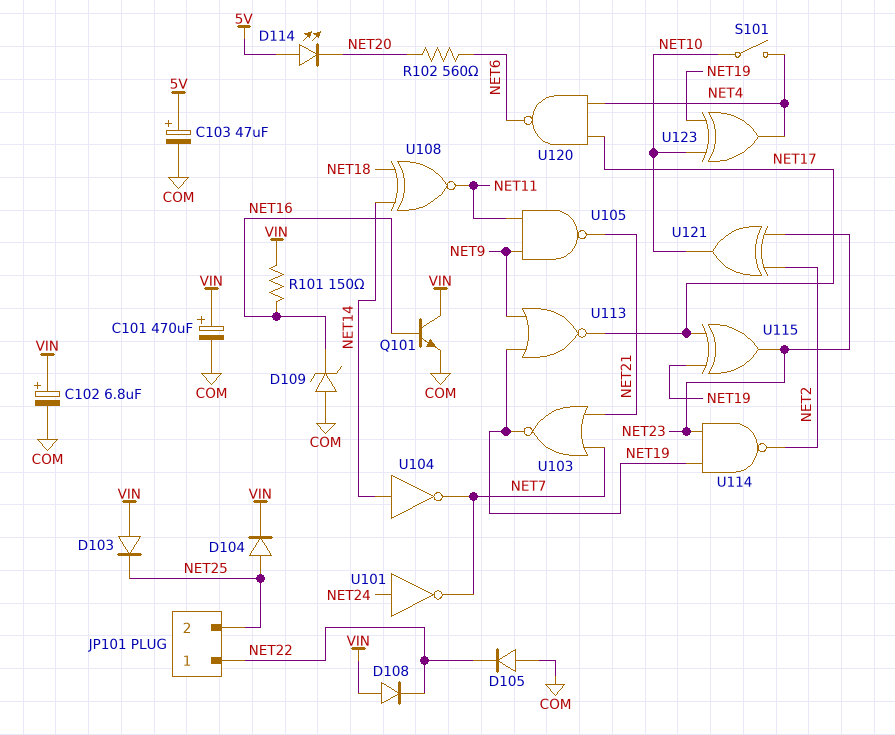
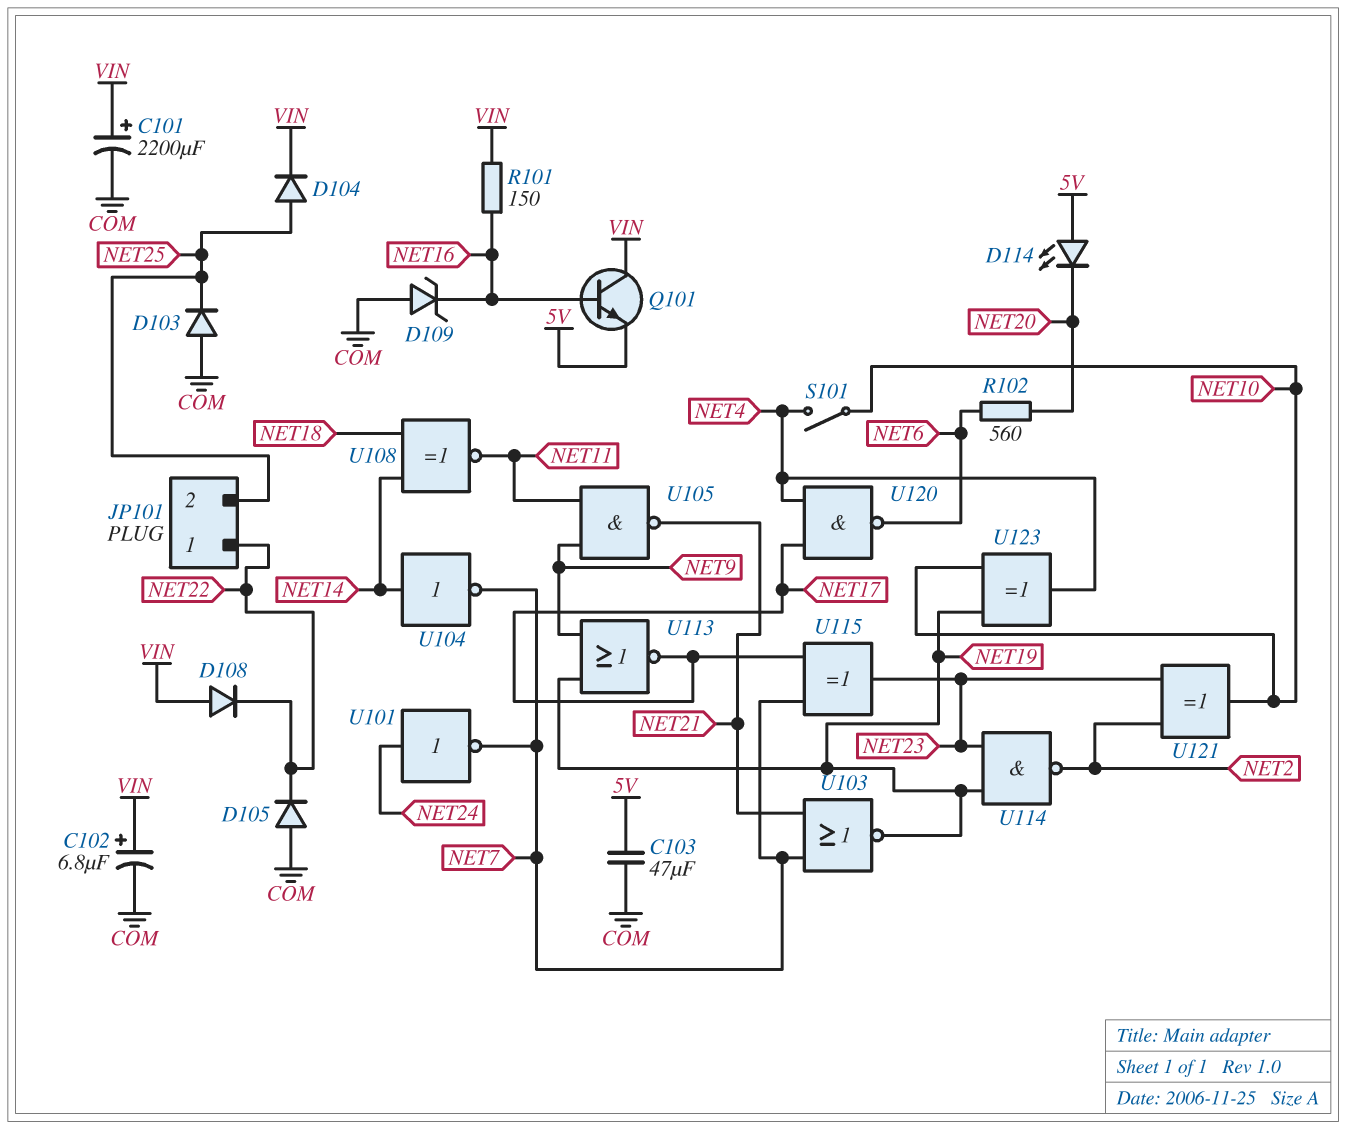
C101: 470uF (plus VIN, minus COM) -> 2200uF (plus VIN, minus COM)
C103: 47uF (plus 5V, minus COM) -> 47uF (5V, COM)
D103: diode (A VIN, K NET25) -> diode (A COM, K NET25)
Q101: NPN (B NET16, C VIN, E COM) -> NPN (B NET16, C VIN, E 5V)
U115: XOR (in NET17, in NET19, out NET23) -> XOR (in NET7, in NET17, out NET23)

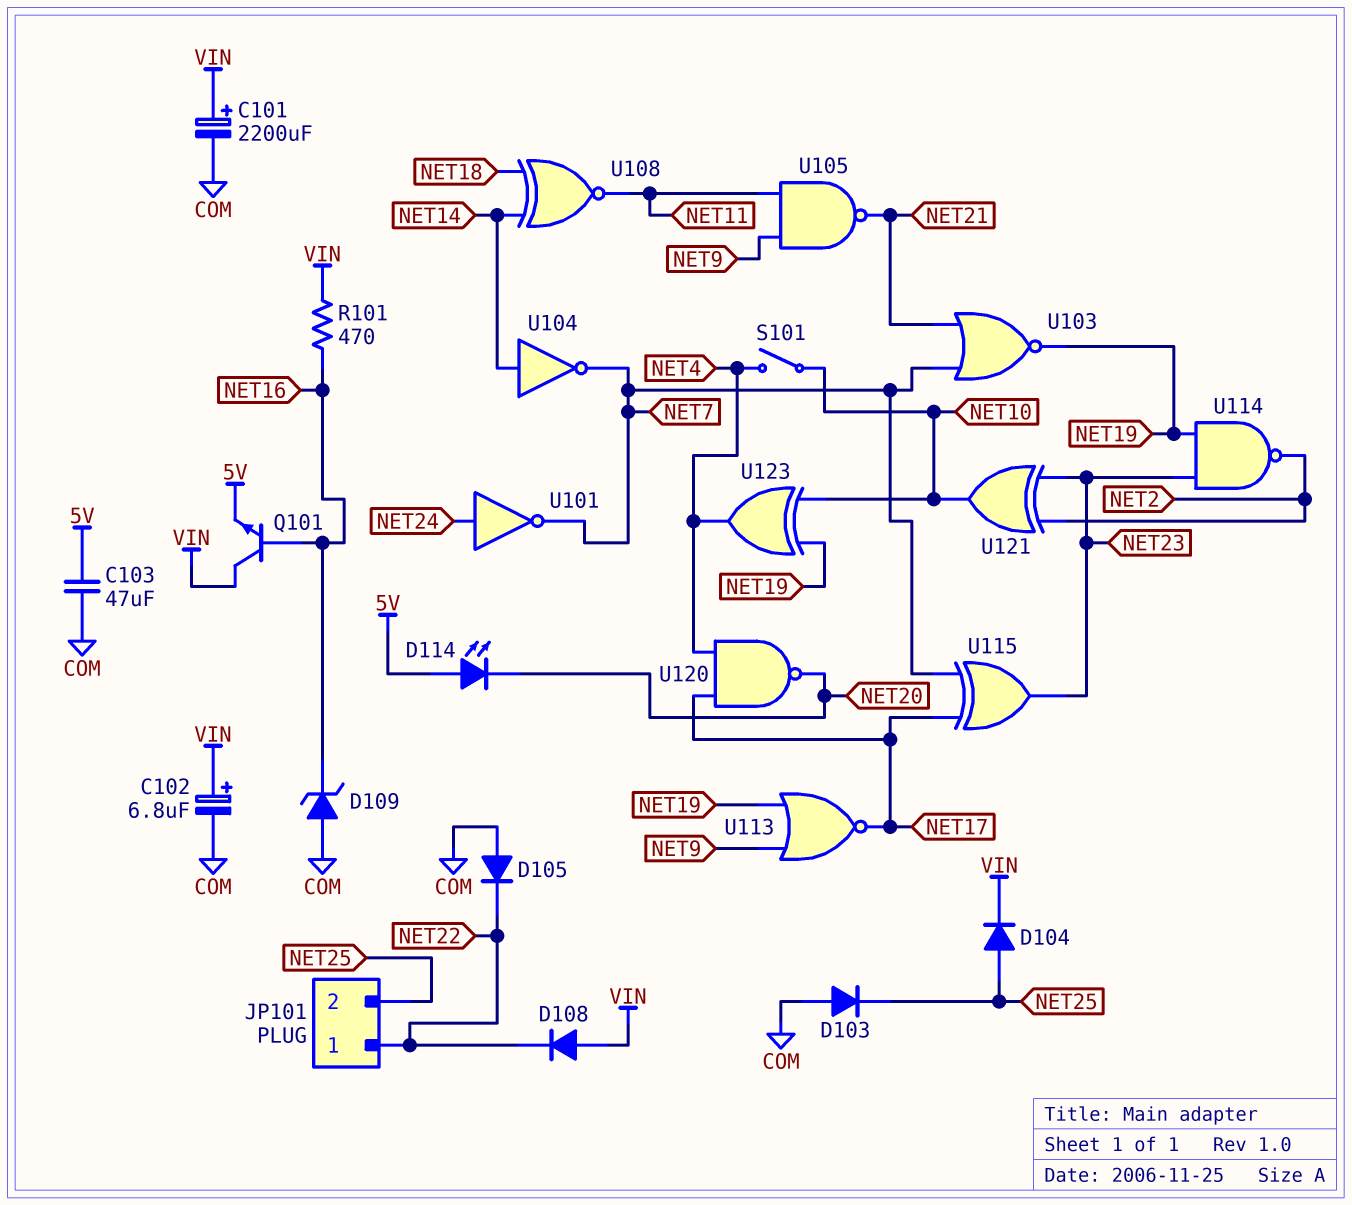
R101: 150 (NET16, VIN) -> 470 (NET16, VIN)
R102: 560 (NET6, NET20) -> none
U120: NAND (in NET4, in NET17, out NET6) -> NAND (in NET4, in NET17, out NET20)

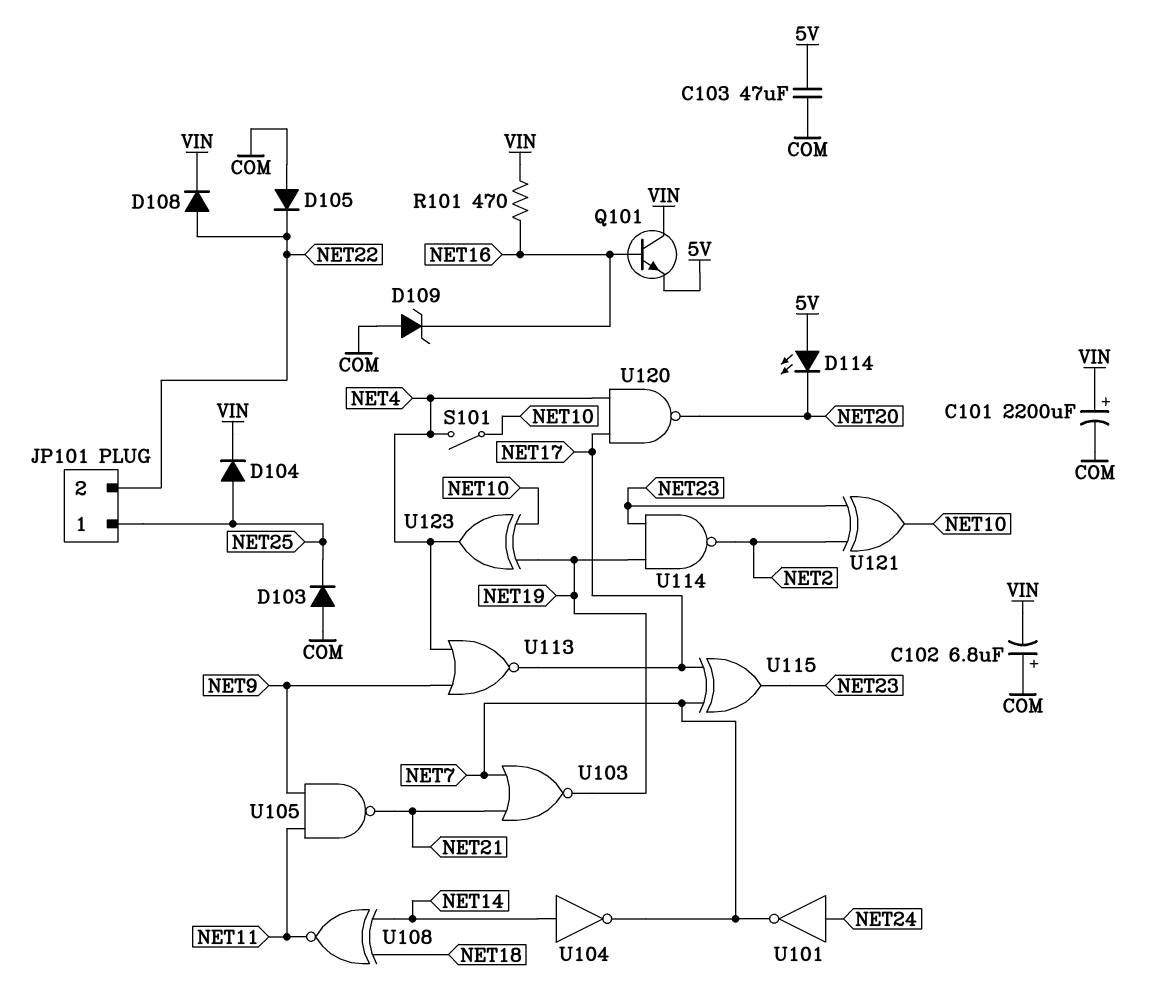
C102: 6.8uF (plus VIN, minus COM) -> 6.8uF (plus COM, minus VIN)
D108: diode (A VIN, K NET22) -> diode (A NET22, K VIN)
JP101 pin 1: NET22 -> NET25
JP101 pin 2: NET25 -> NET22
U113: NOR (in NET9, in NET19, out NET17) -> NOR (in NET4, in NET9, out NET17)

